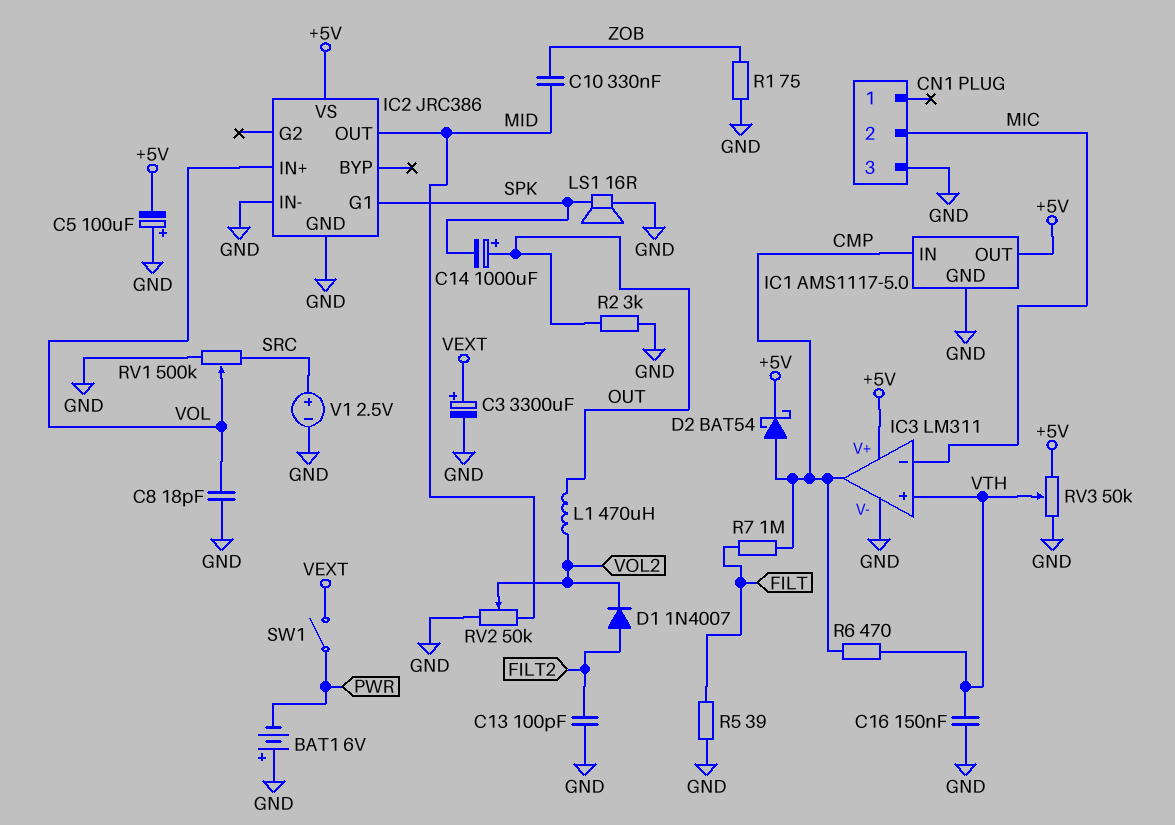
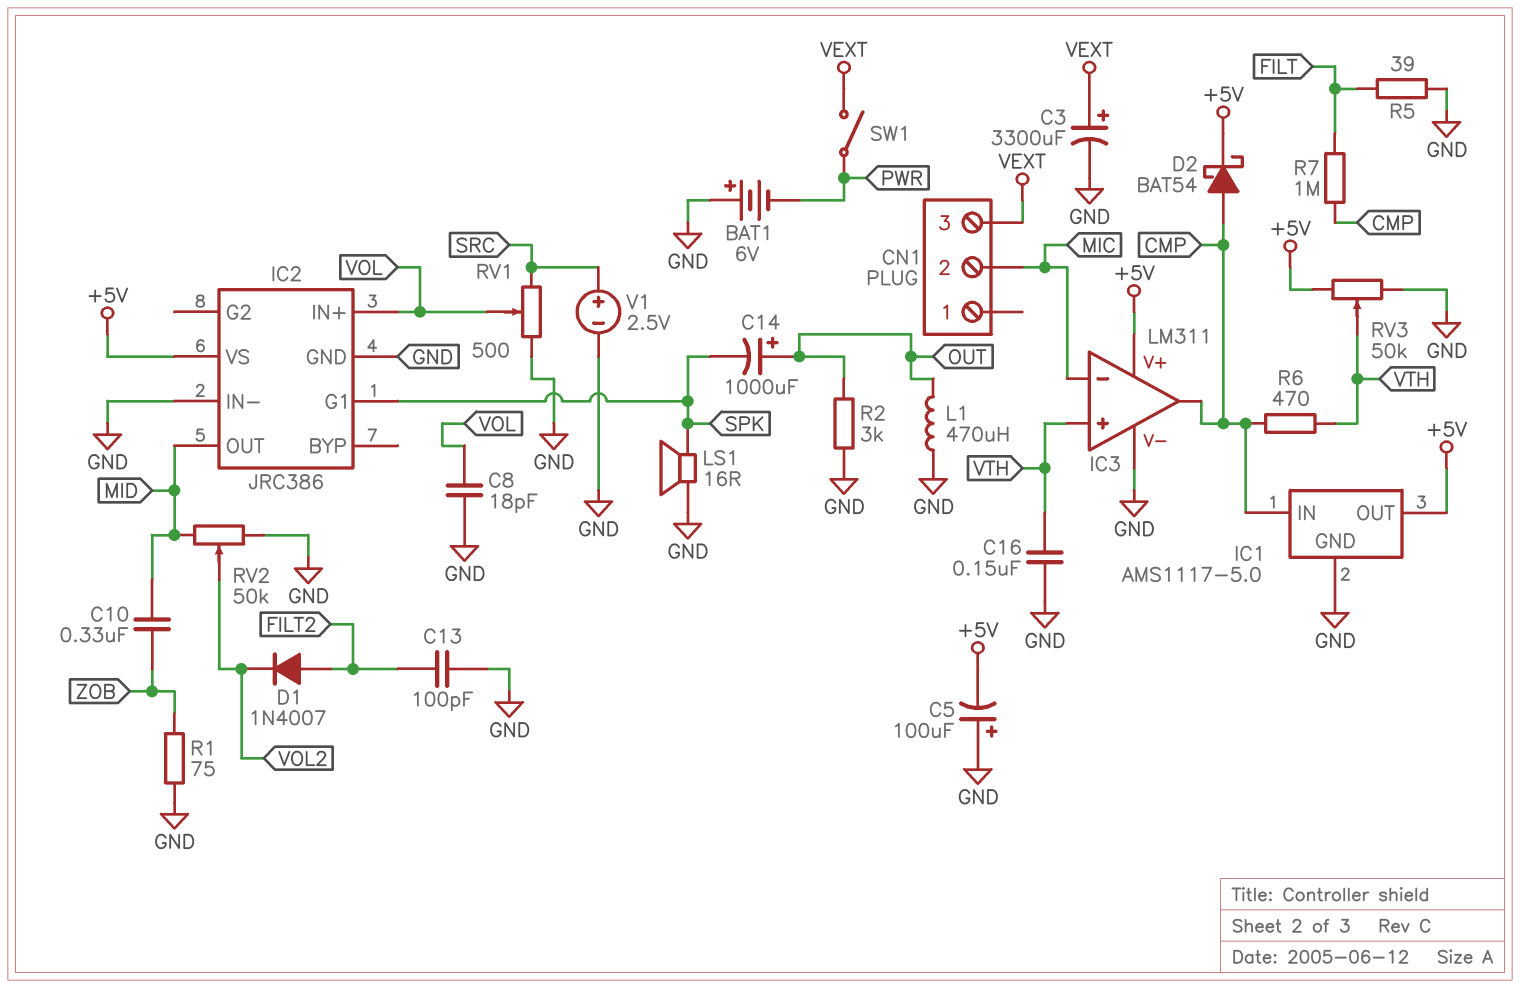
CN1 pin 3: GND -> VEXT
L1: 470uH (OUT, VOL2) -> 470uH (GND, OUT)
RV1: 500k (GND, SRC, wiper VOL) -> 500 (GND, SRC, wiper VOL)

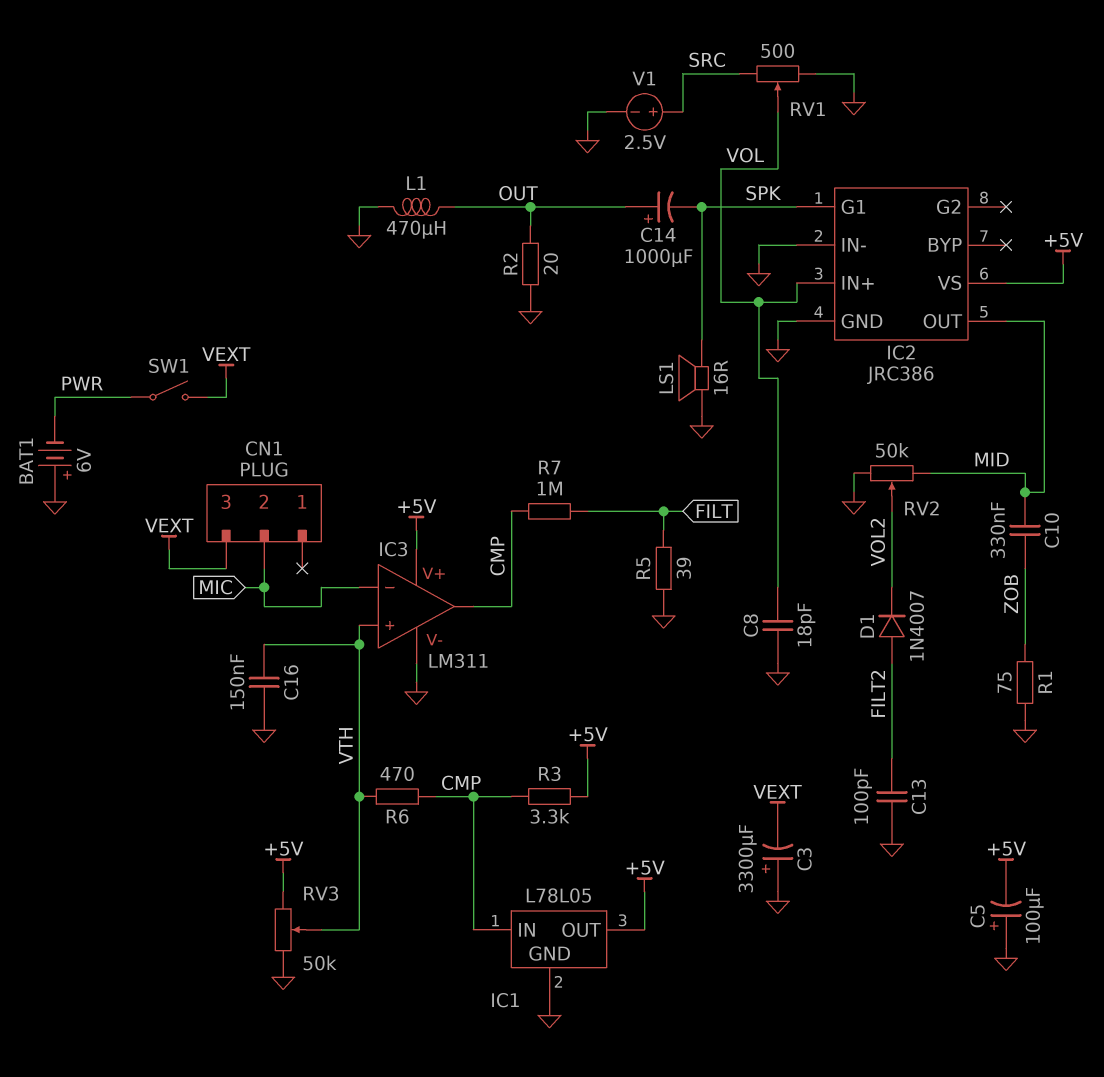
C3: 3300uF (plus VEXT, minus GND) -> 3300uF (plus GND, minus VEXT)
D2: schottky BAT54 (A CMP, K +5V) -> none
IC1: AMS1117-5.0 -> L78L05
R2: 3k (GND, OUT) -> 20 (GND, OUT)
R3: none -> 3.3k (+5V, CMP)

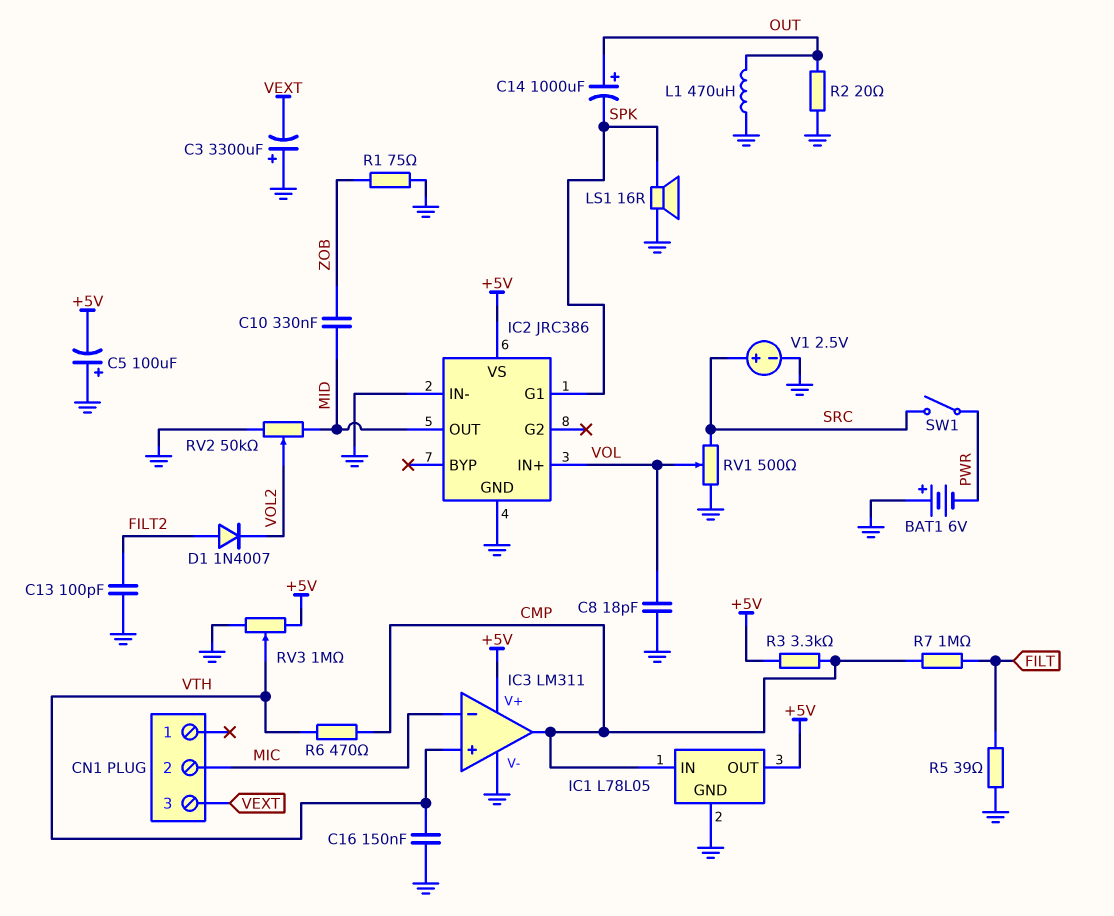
RV3: 50k (+5V, GND, wiper VTH) -> 1M (+5V, GND, wiper VTH)
SW1: switch (PWR, VEXT) -> switch (PWR, SRC)

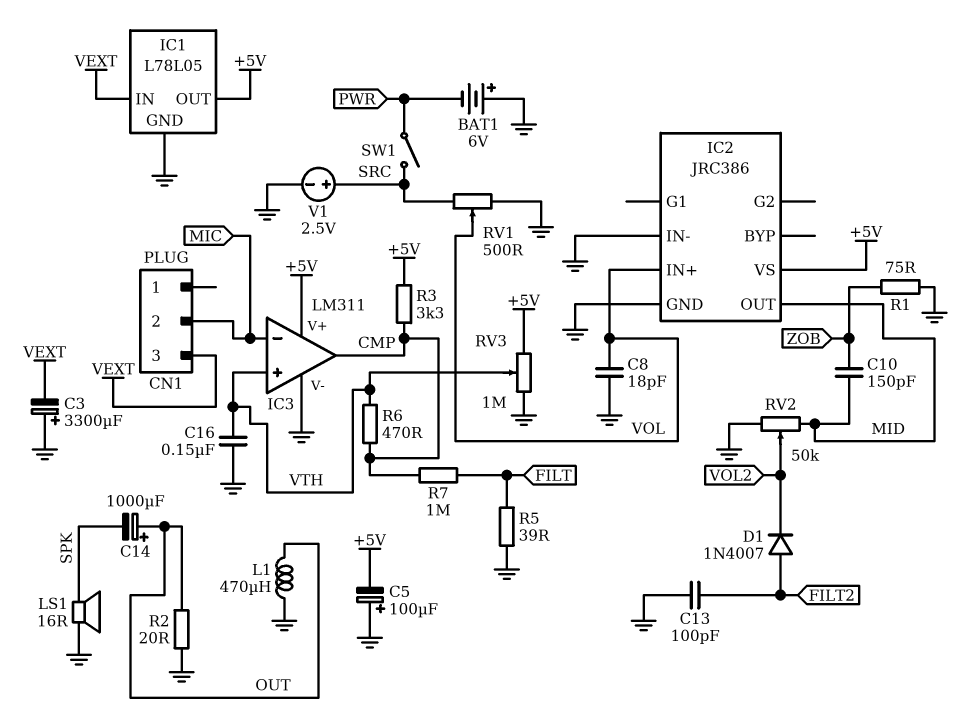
C10: 330nF (MID, ZOB) -> 150pF (MID, ZOB)
IC1 pin IN: CMP -> VEXT
IC2 pin G1: SPK -> none

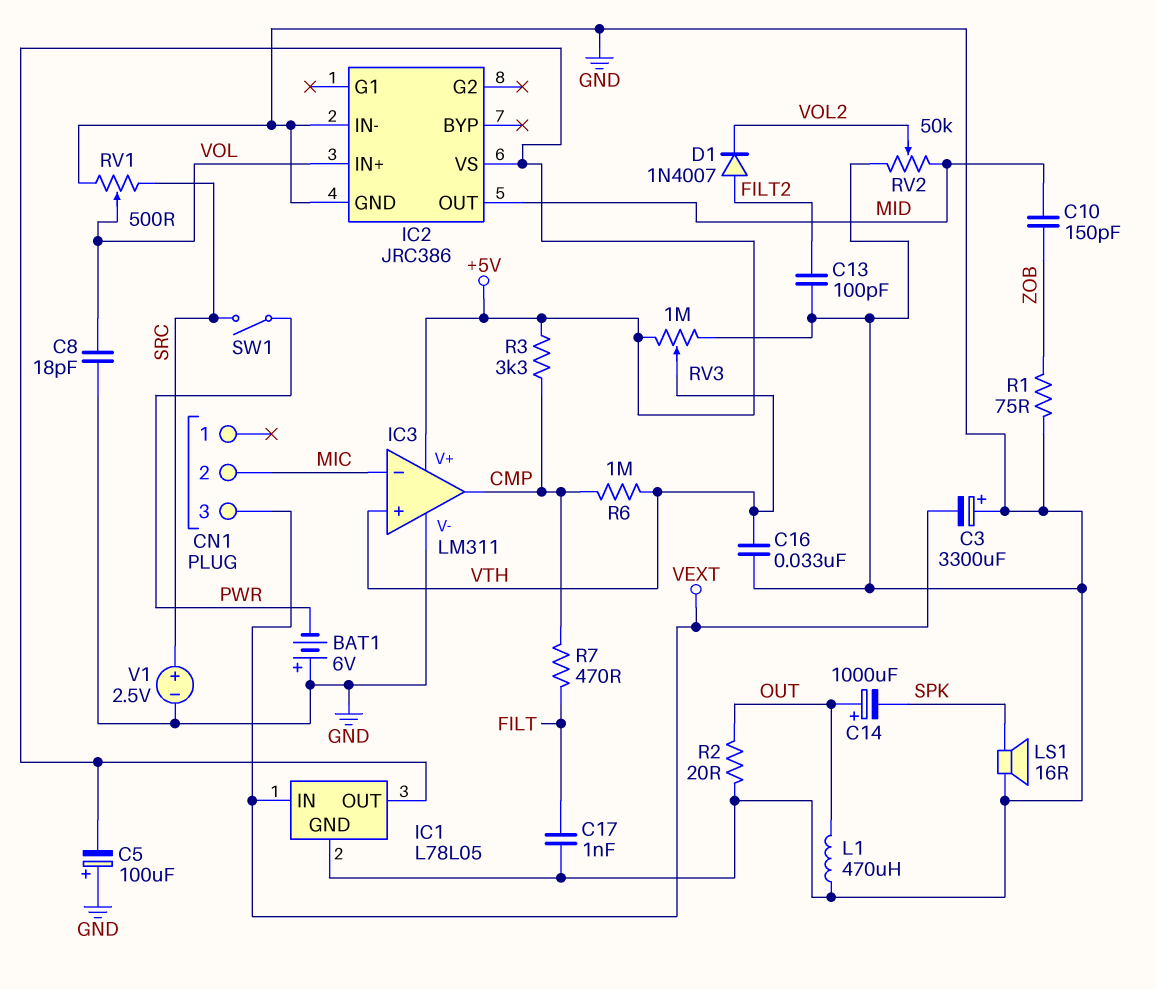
C16: 150nF (GND, VTH) -> 33nF (GND, VTH)
C17: none -> 1nF (FILT, GND)
R5: 39 (FILT, GND) -> none
R6: 470 (CMP, VTH) -> 1M (CMP, VTH)
R7: 1M (CMP, FILT) -> 470 (CMP, FILT)

